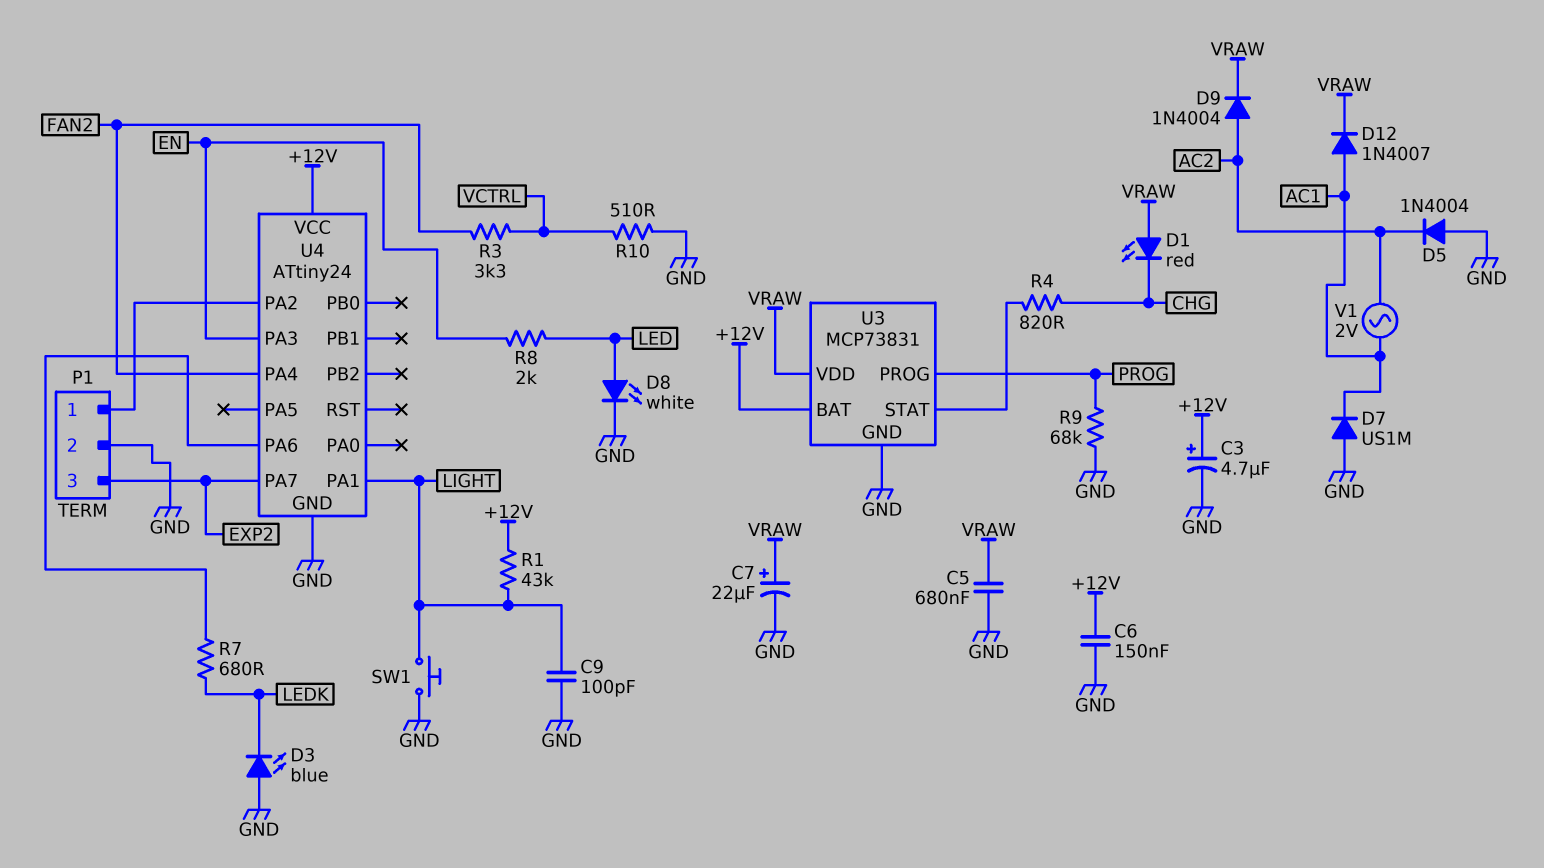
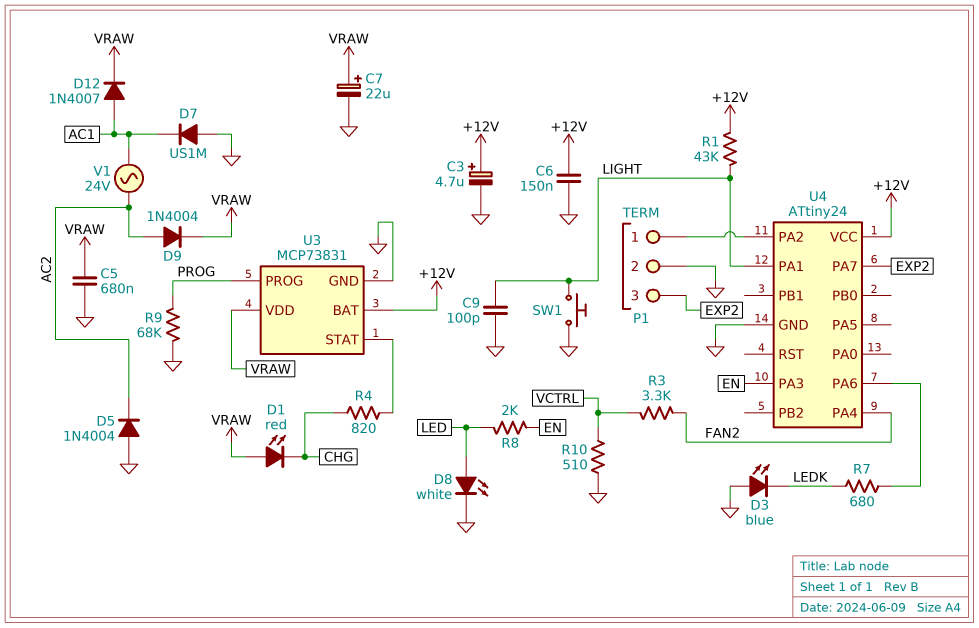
V1: AC 2V (AC1, AC2) -> AC 24V (AC1, AC2)

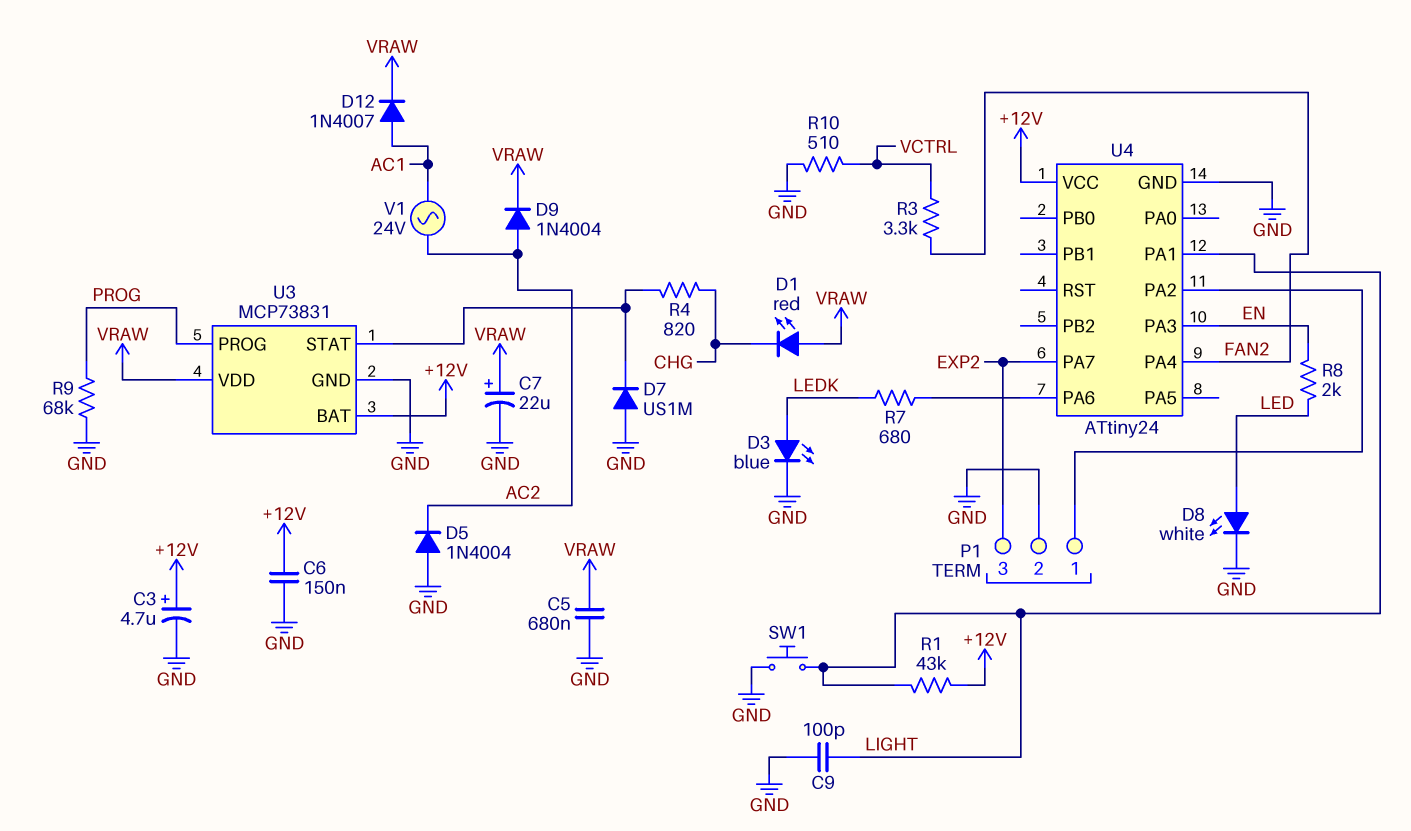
D3: LED blue (A GND, K LEDK) -> LED blue (A LEDK, K GND)
D7: diode US1M (A GND, K AC1) -> diode US1M (A GND, K U3/STAT)

